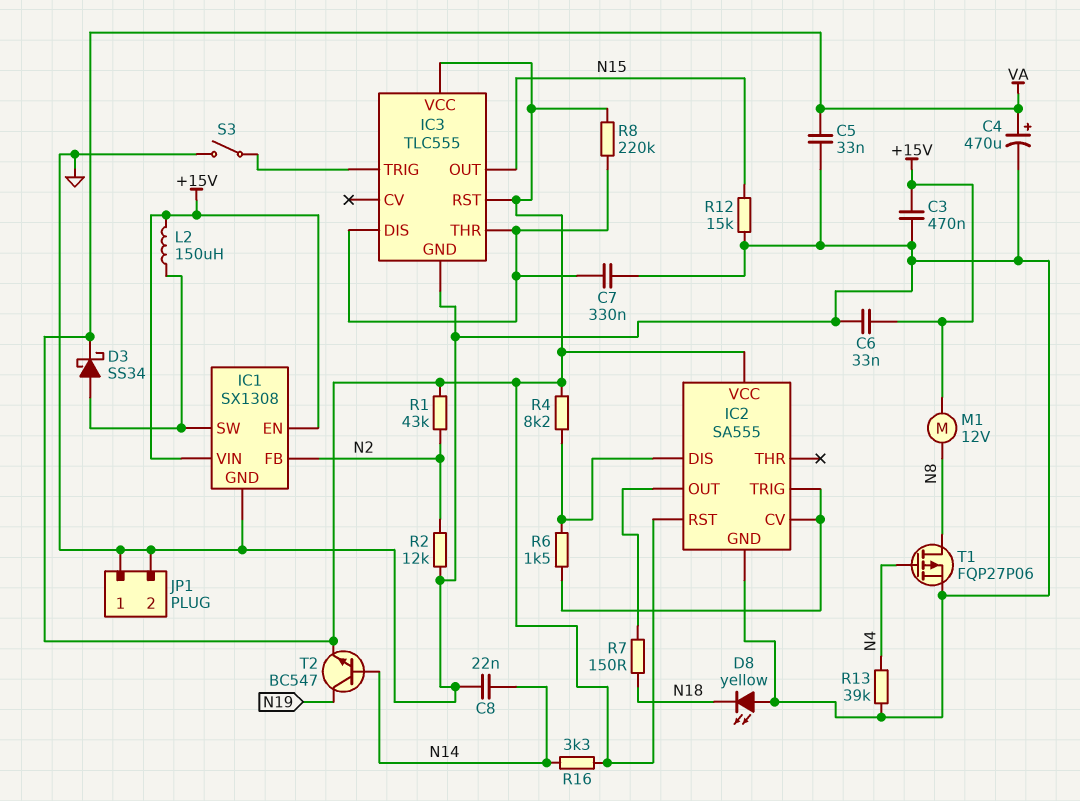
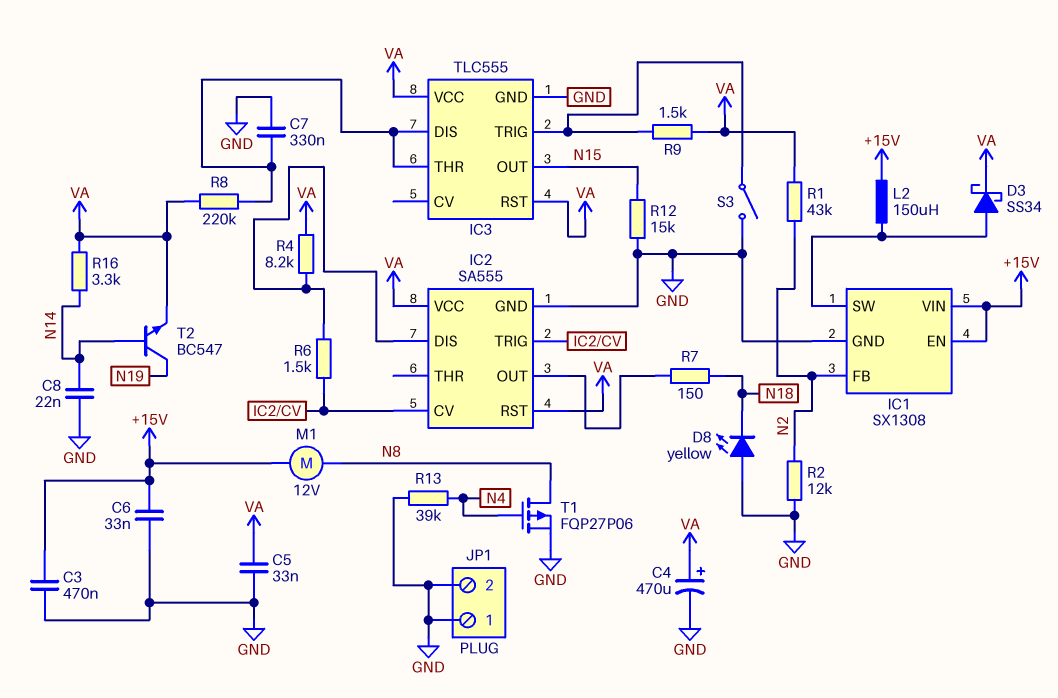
R9: none -> 1.5k (IC3/TRIG, VA)

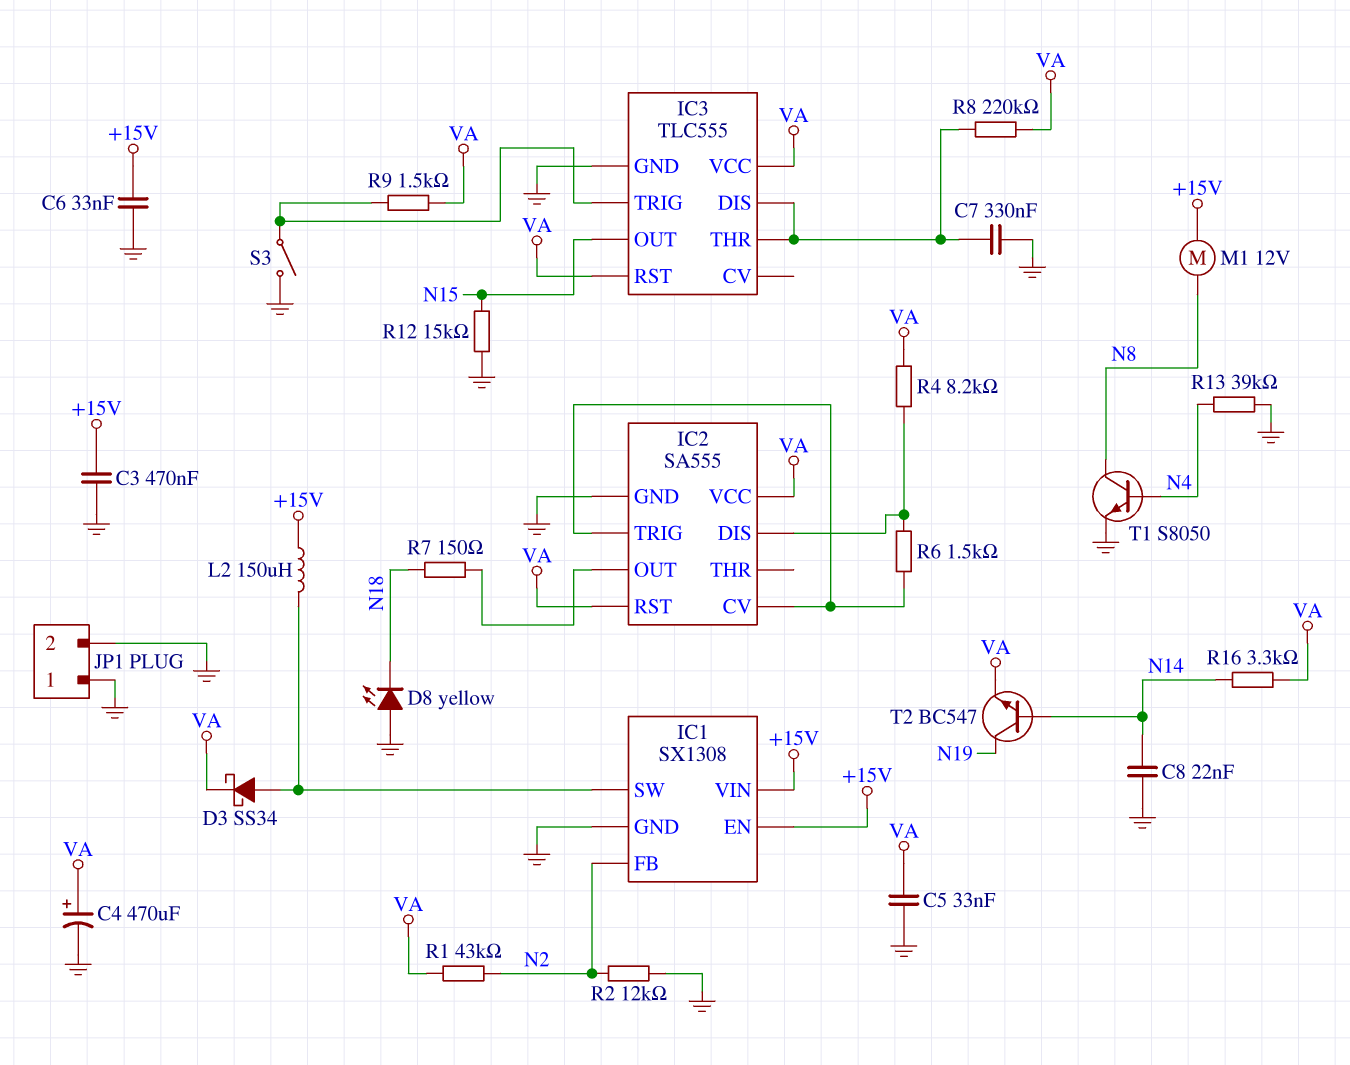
T1: PMOS FQP27P06 (G N4, D N8, S GND) -> NPN S8050 (B N4, C N8, E GND)

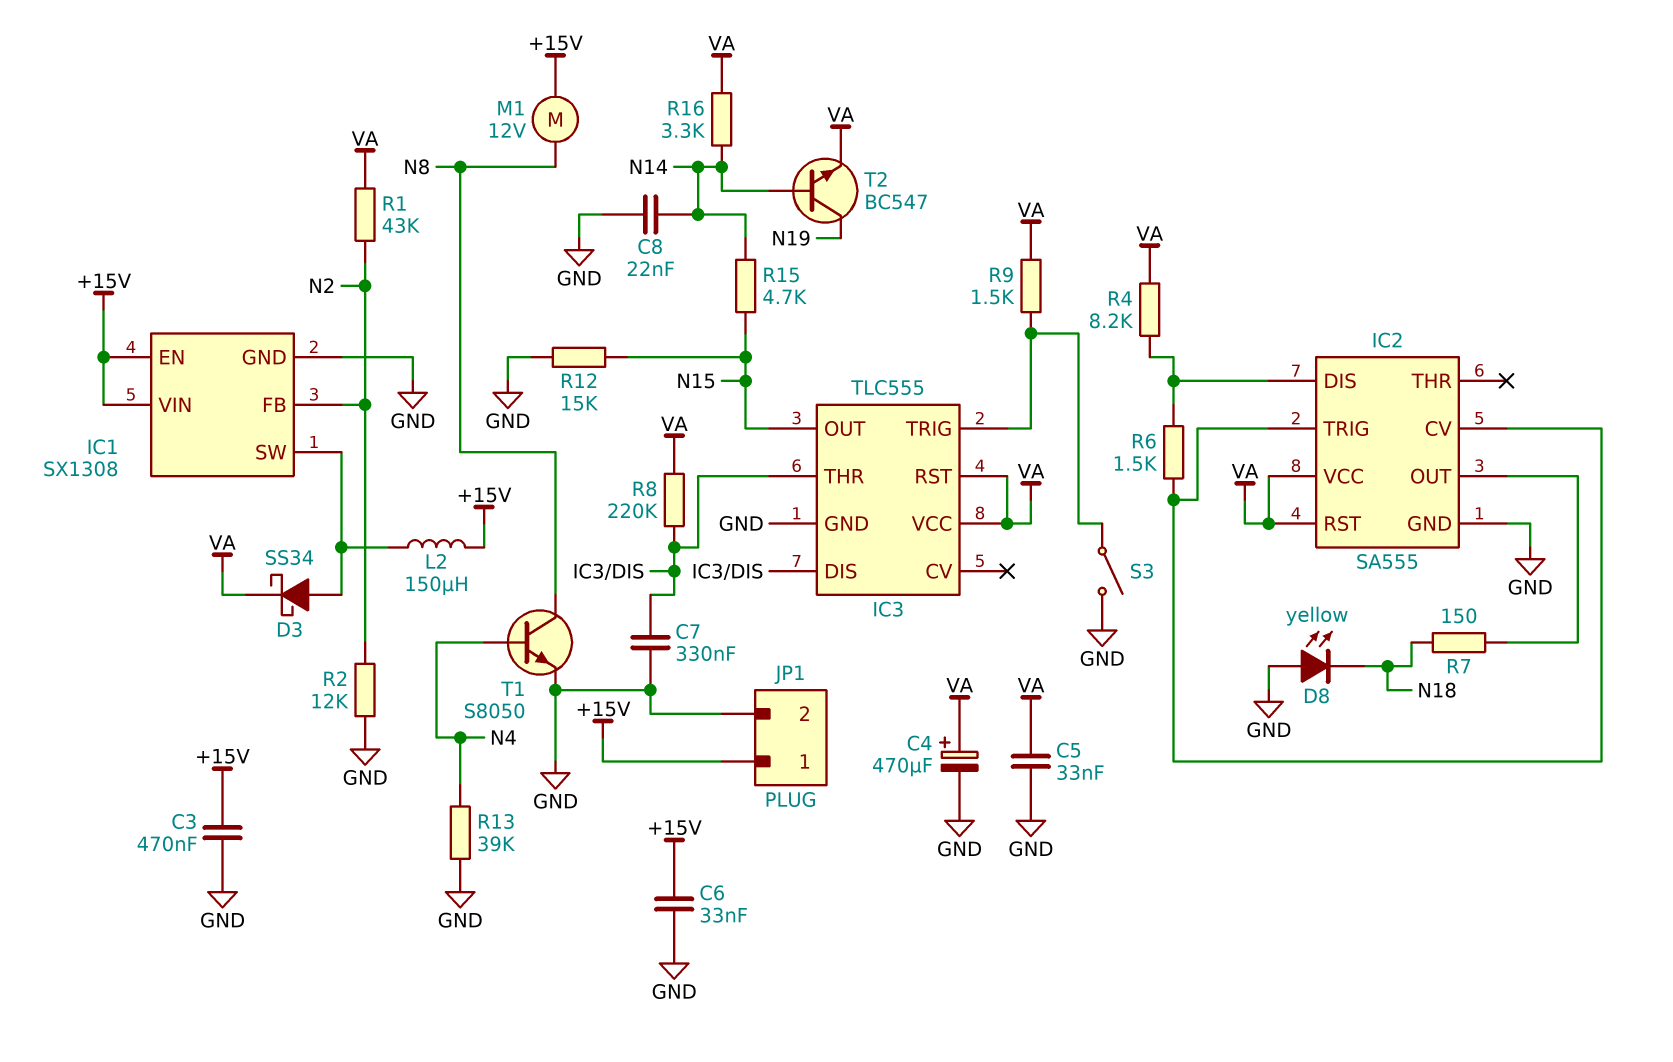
JP1 pin 1: GND -> +15V
R15: none -> 4.7k (N14, N15)

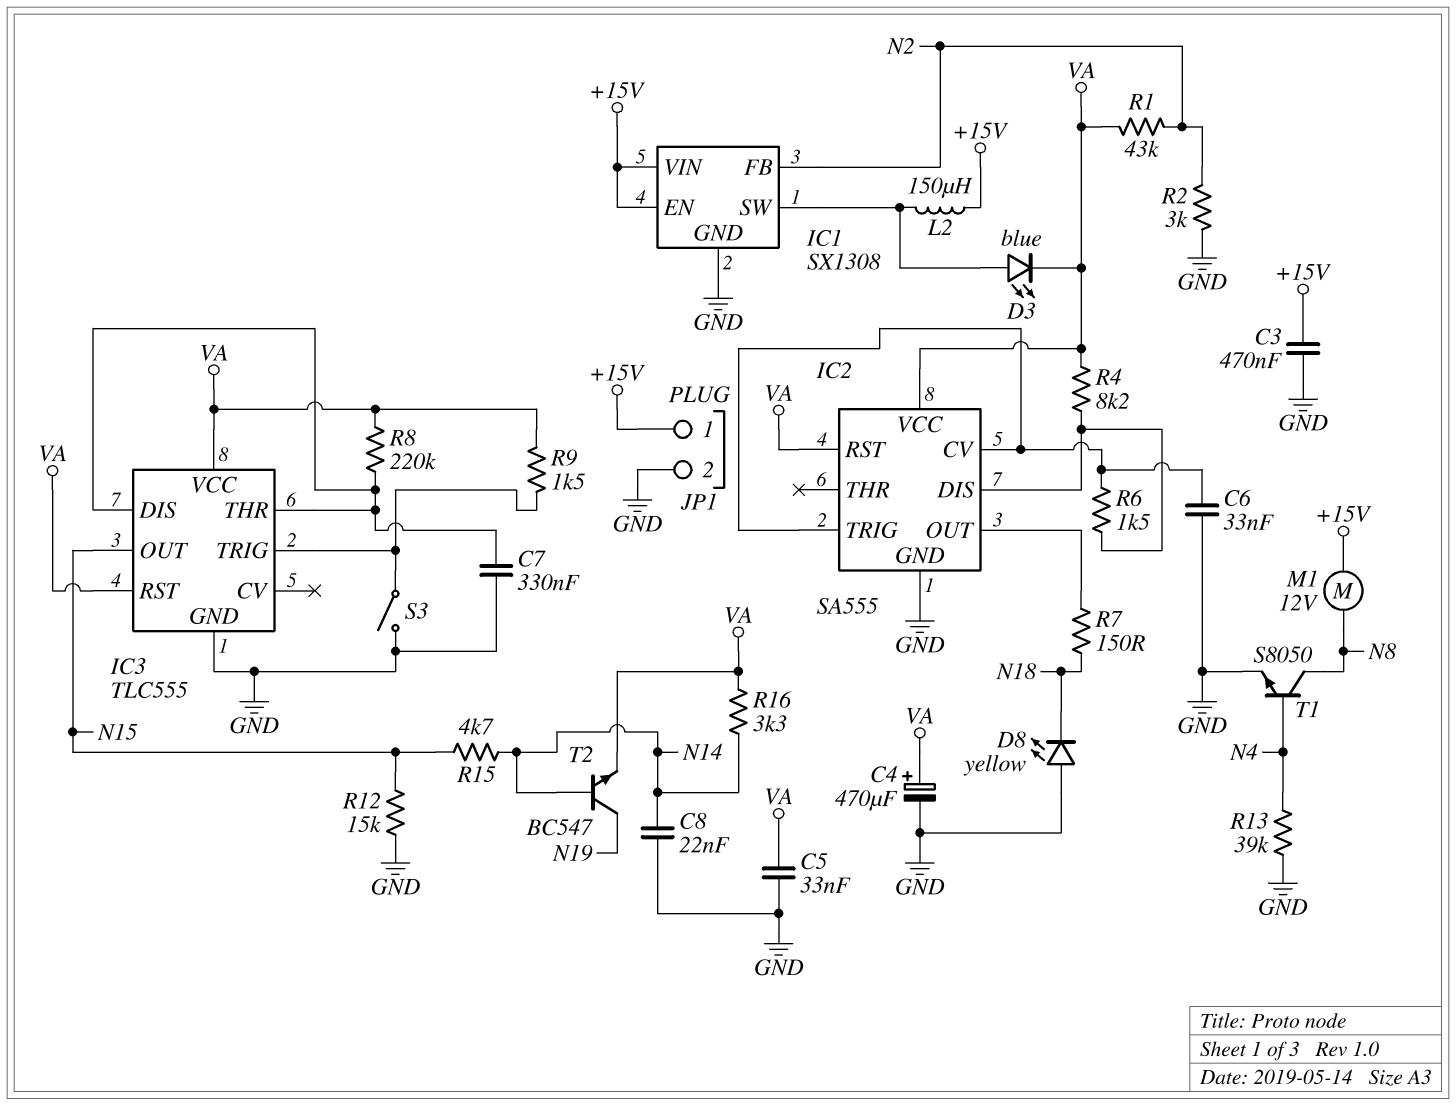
C6: 33nF (+15V, GND) -> 33nF (GND, IC2/CV)
D3: schottky SS34 (A IC1/SW, K VA) -> LED blue (A IC1/SW, K VA)
R2: 12k (GND, N2) -> 3k (GND, N2)

